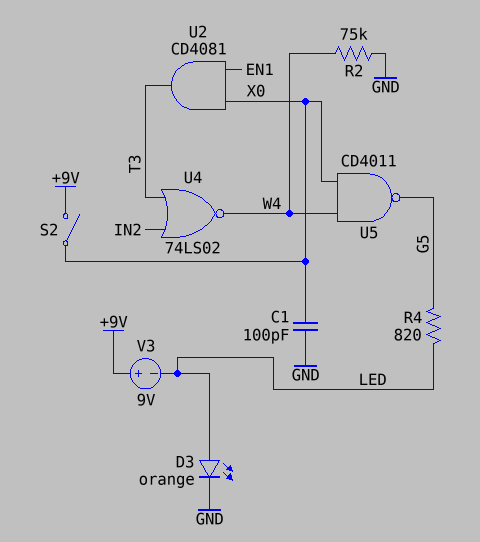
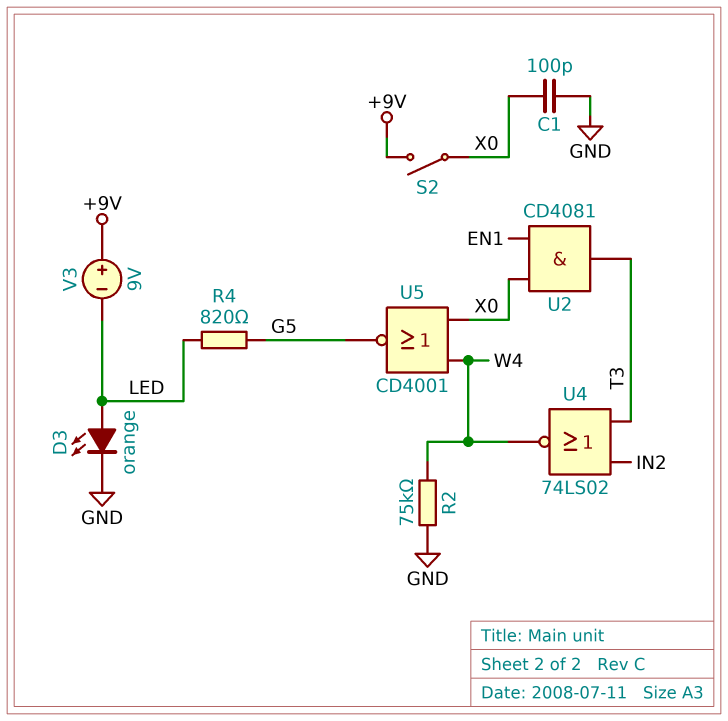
U5: NAND CD4011 (in W4, in X0, out G5) -> NOR CD4001 (in W4, in X0, out G5)

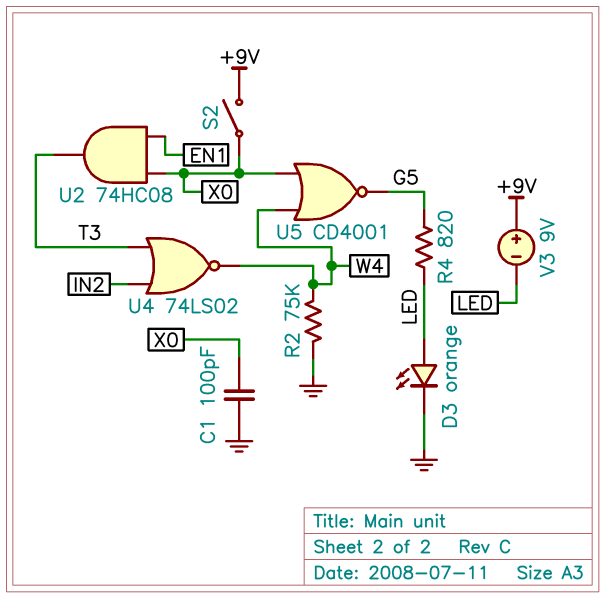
U2: AND CD4081 (in EN1, in X0, out T3) -> AND 74HC08 (in EN1, in X0, out T3)

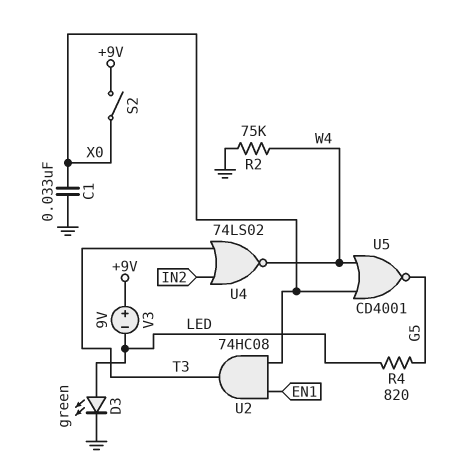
C1: 100pF (GND, X0) -> 33nF (GND, X0)
D3: LED orange (A LED, K GND) -> LED green (A LED, K GND)

